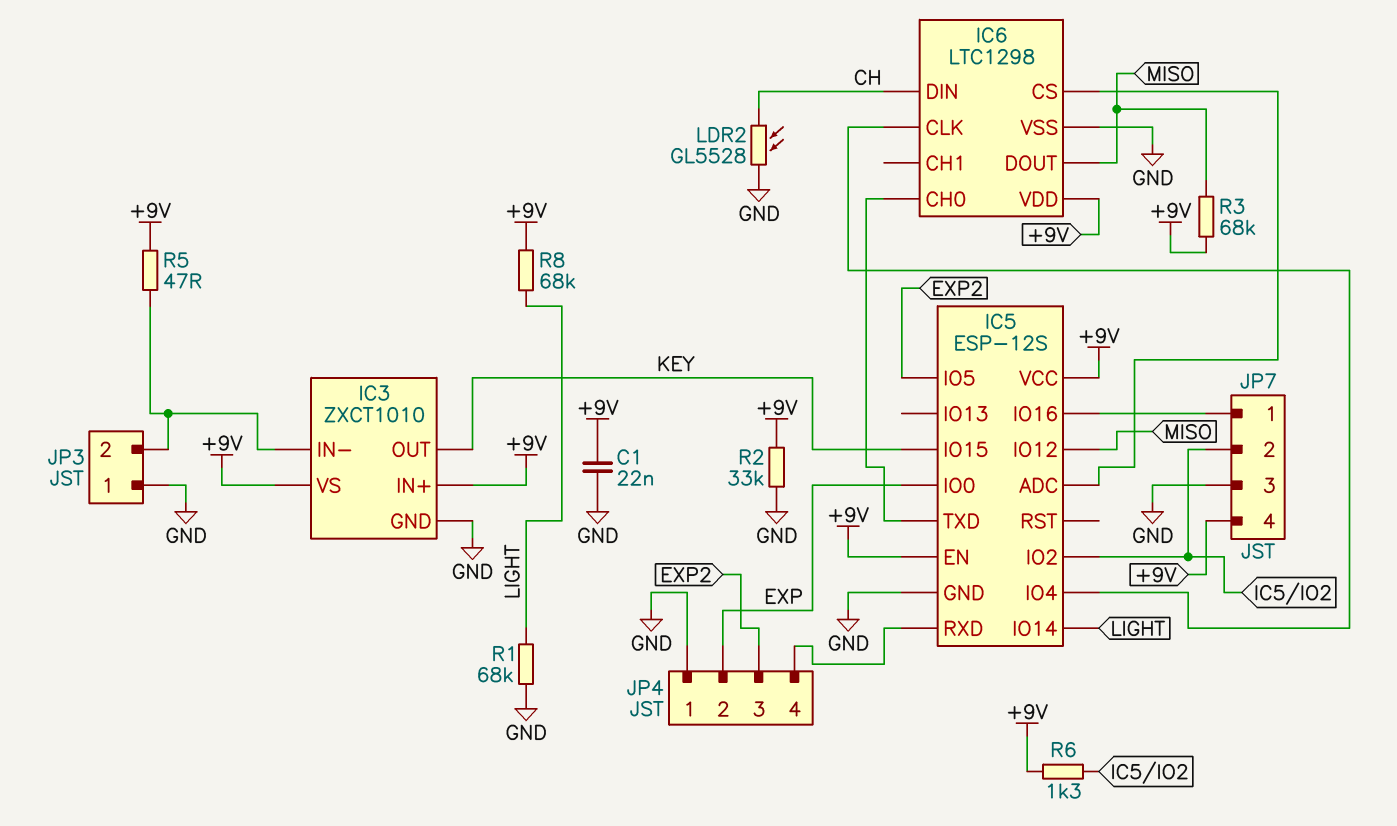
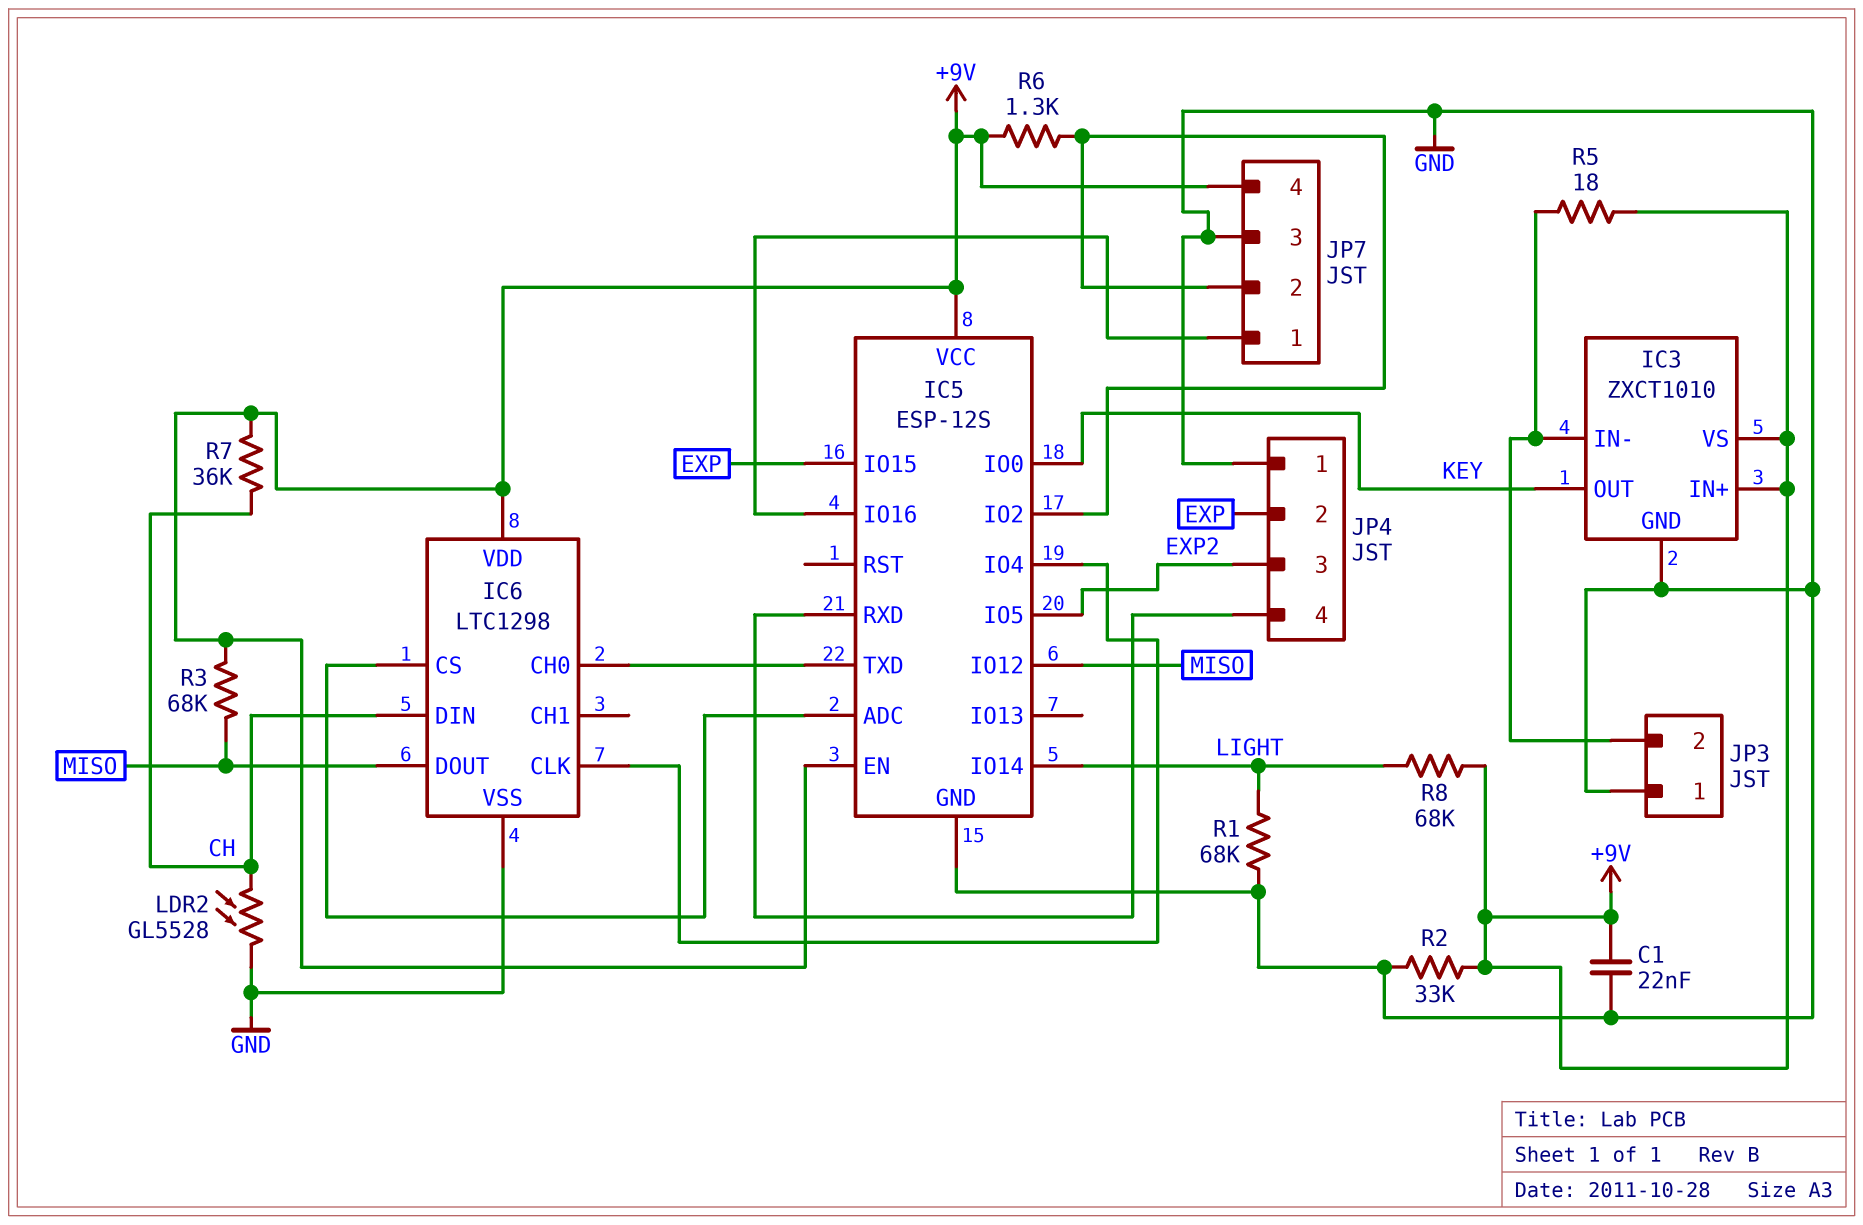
IC5 pin IO0: EXP -> KEY
IC5 pin IO15: KEY -> EXP
R5: 47 (+9V, IC3/IN-) -> 18 (+9V, IC3/IN-)
R7: none -> 36k (+9V, CH)

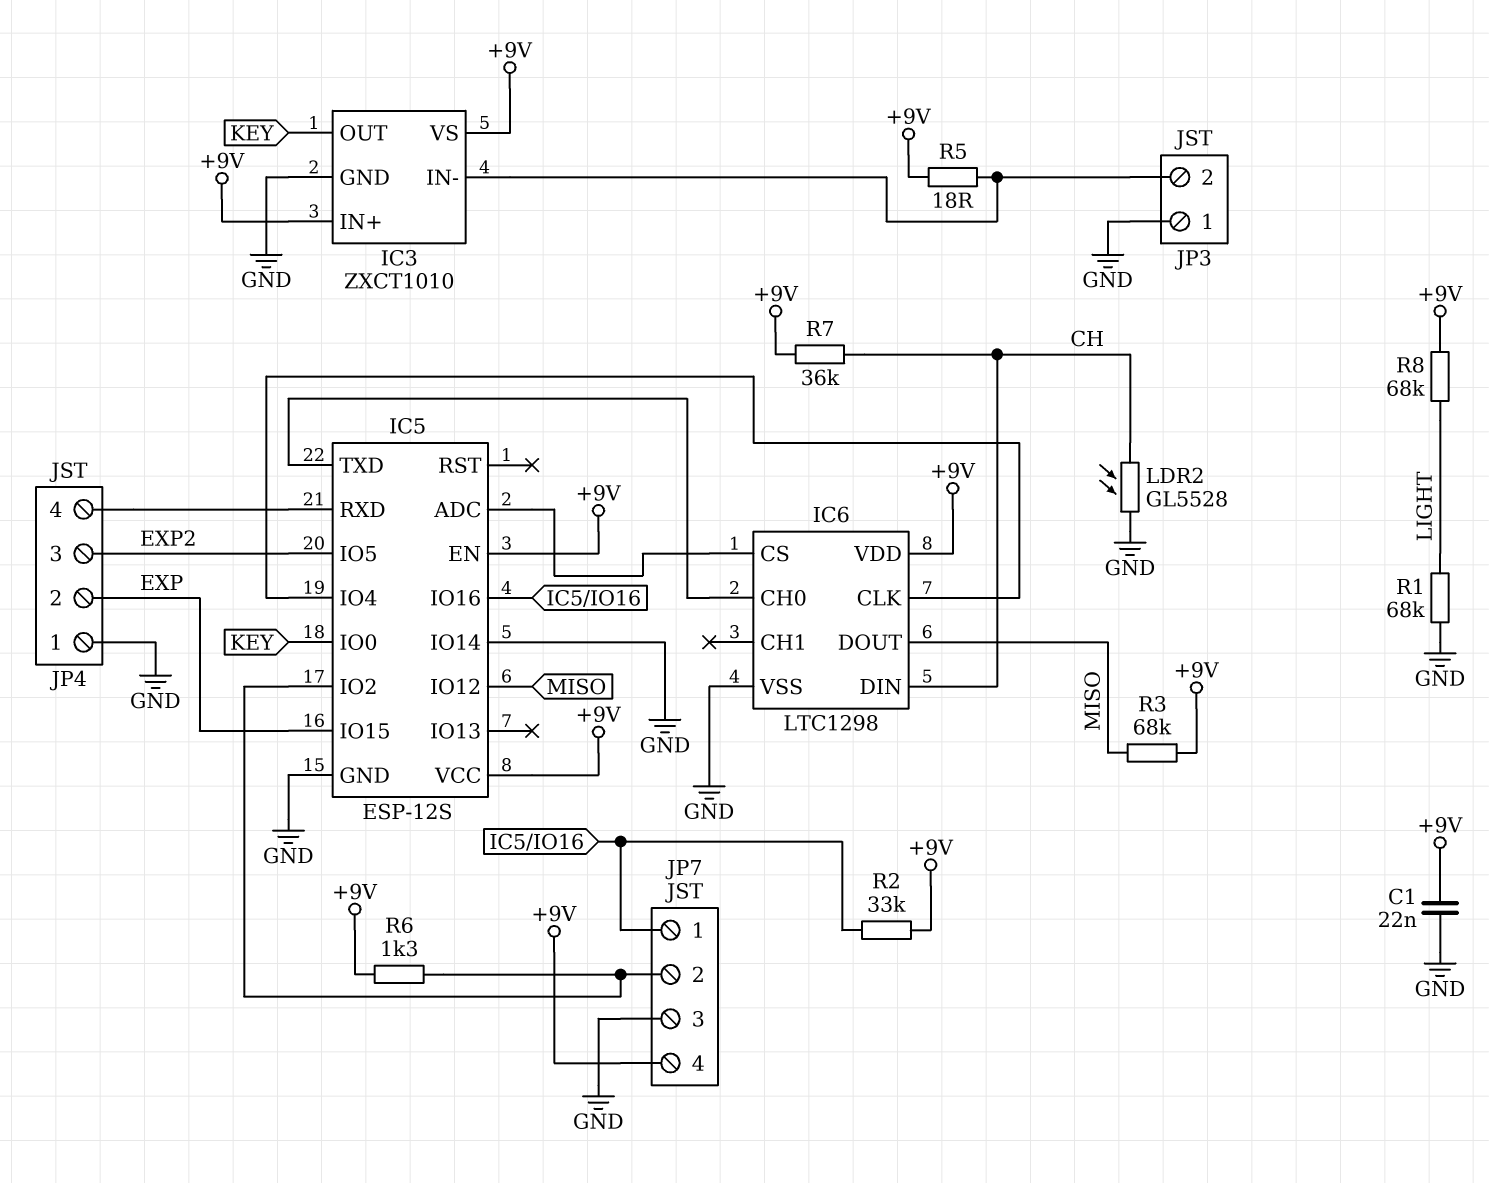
IC5 pin IO14: LIGHT -> GND
R2: 33k (+9V, GND) -> 33k (+9V, IC5/IO16)

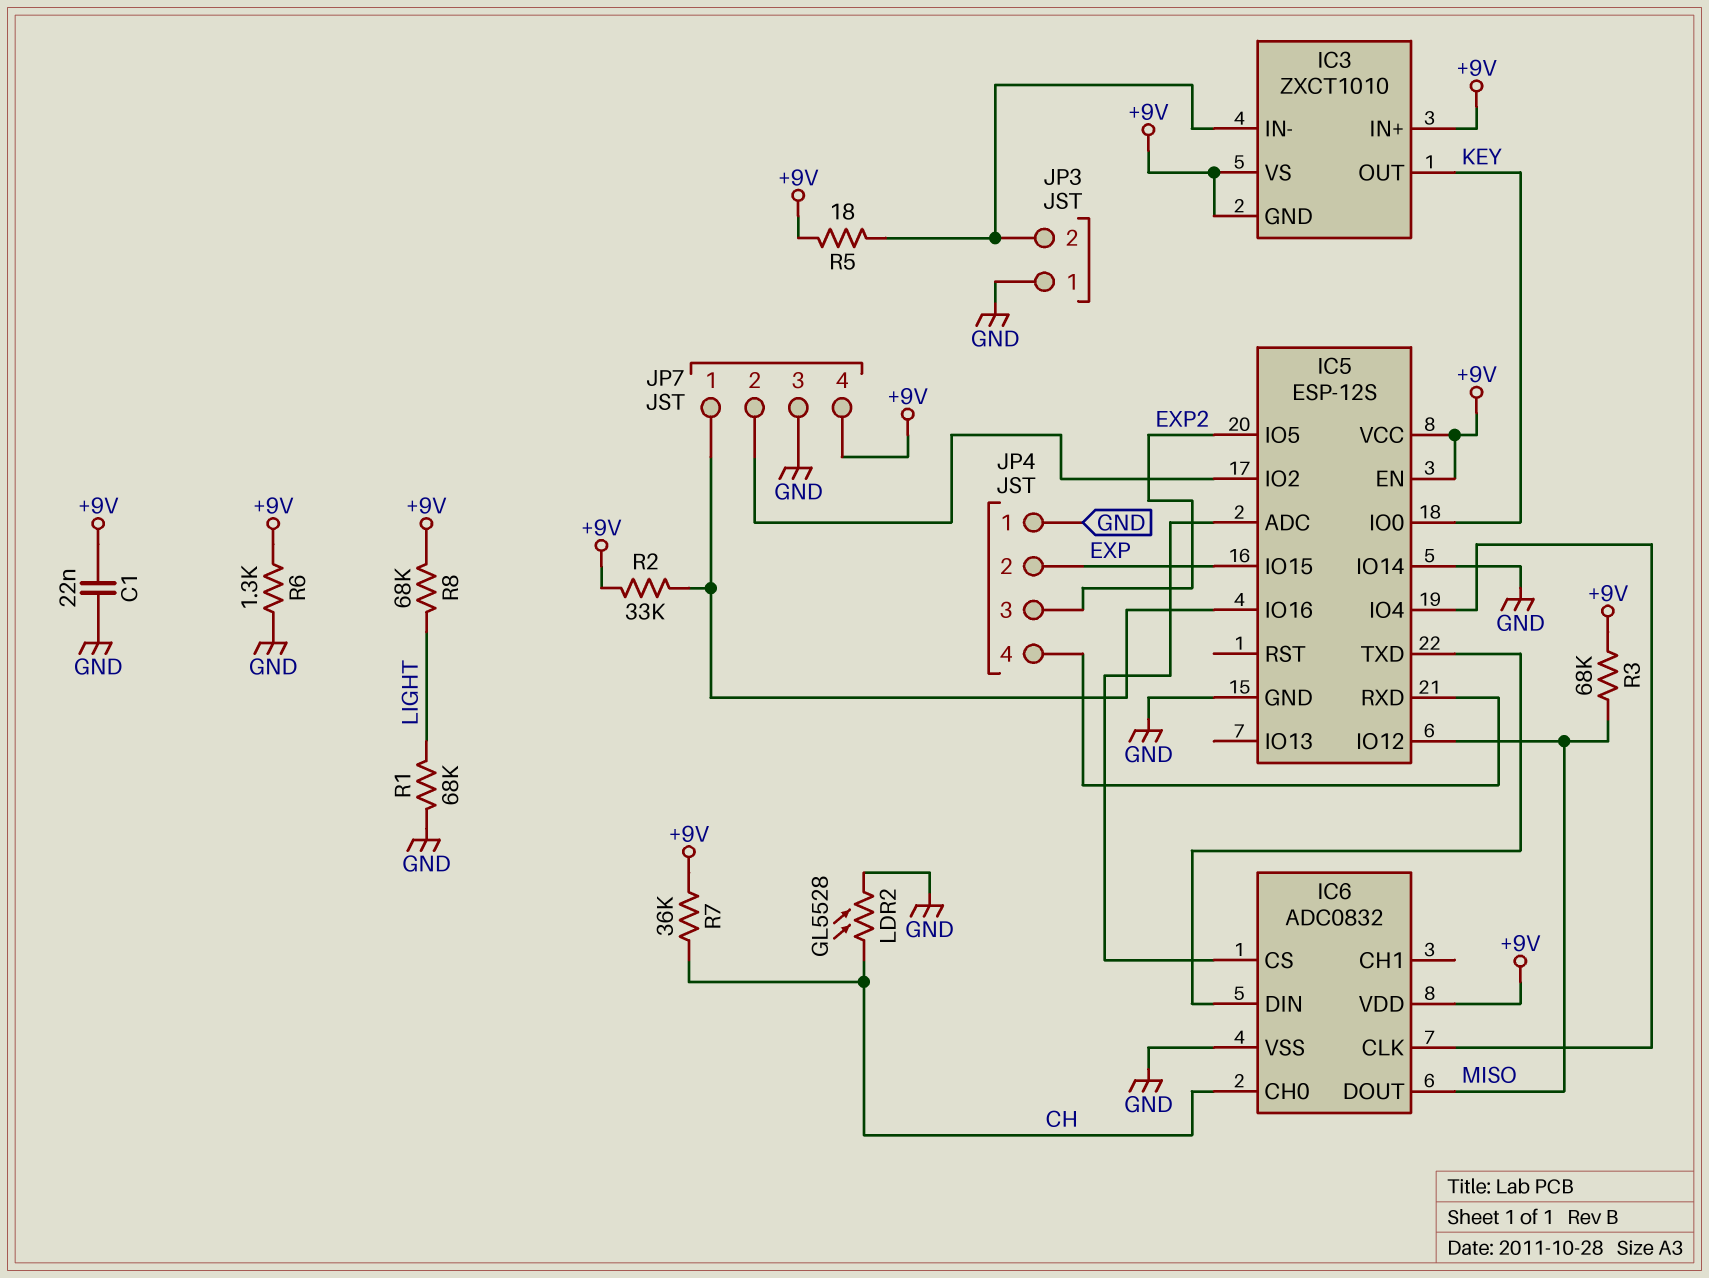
IC3 pin GND: GND -> +9V
IC6: LTC1298 -> ADC0832
IC6 pin CH0: IC5/TXD -> CH
IC6 pin DIN: CH -> IC5/TXD
R6: 1.3k (+9V, IC5/IO2) -> 1.3k (+9V, GND)

